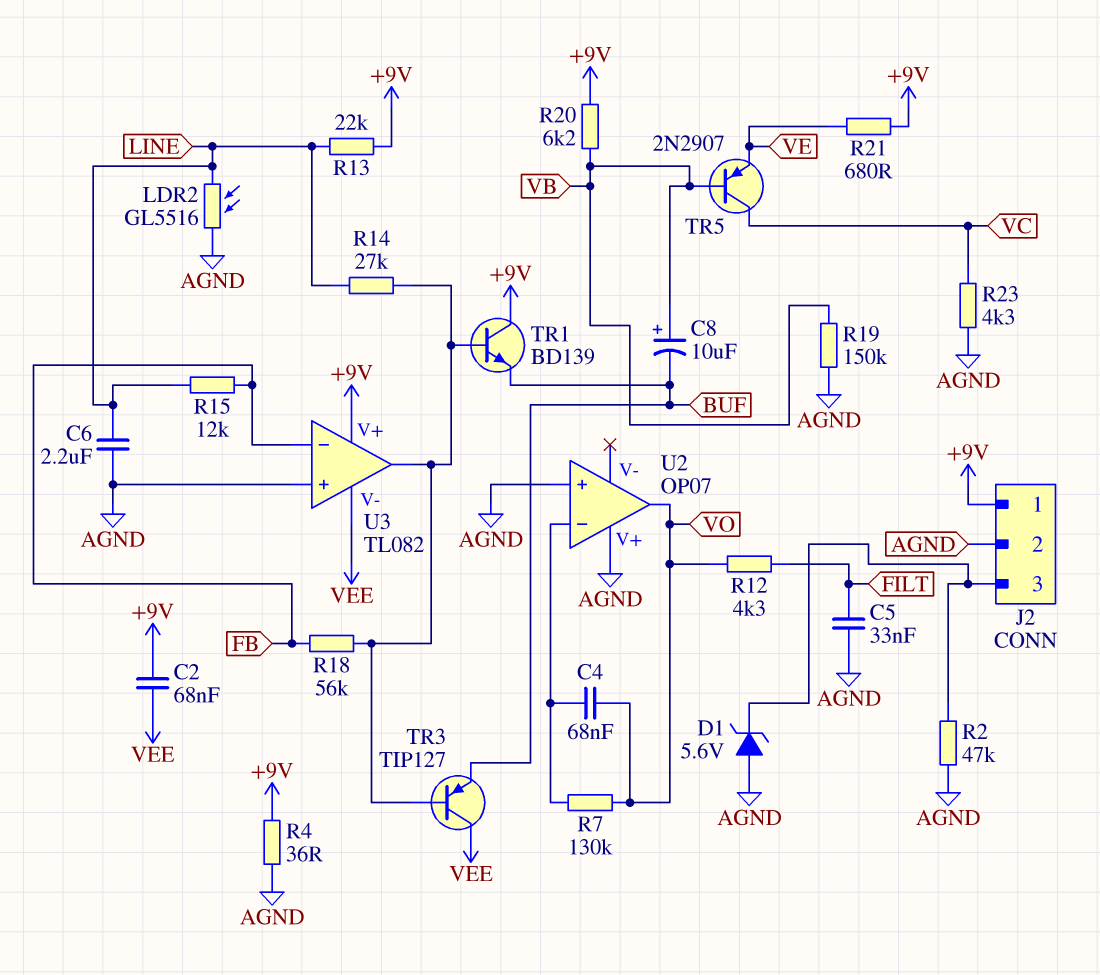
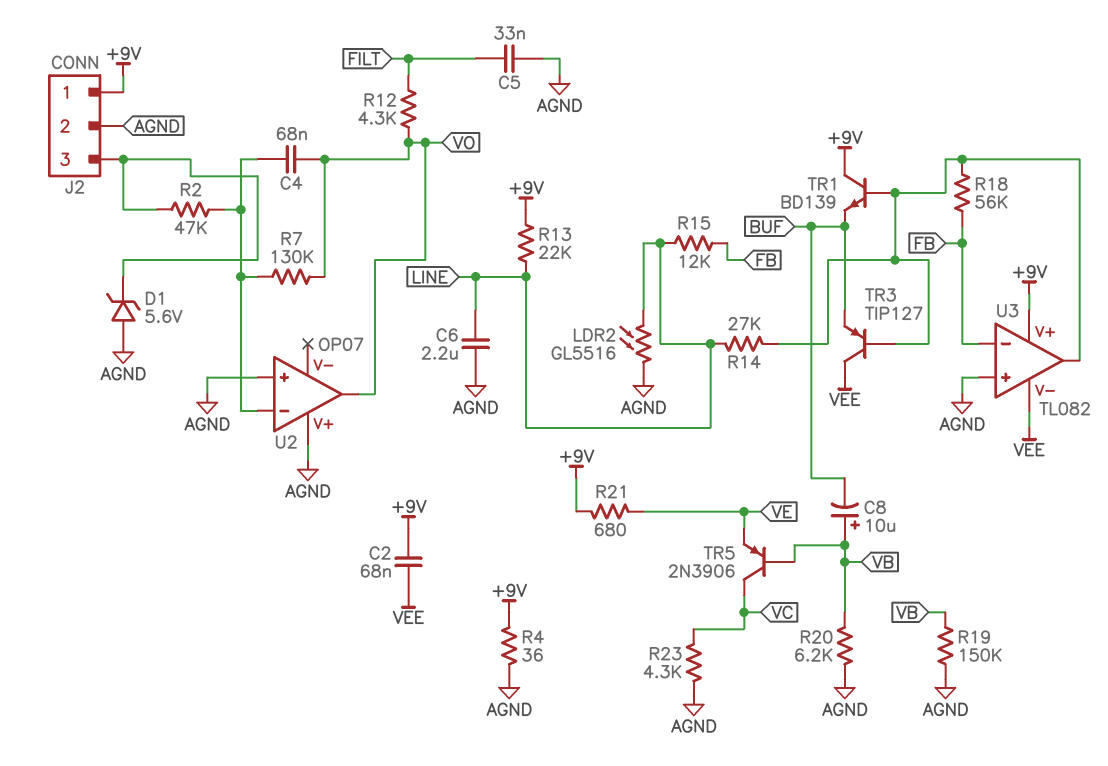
R2: 47k (AGND, J2/3) -> 47k (J2/3, U2/in-)
R20: 6.2k (+9V, VB) -> 6.2k (AGND, VB)
TR5: PNP 2N2907 (B VB, C VC, E VE) -> PNP 2N3906 (B VB, C VC, E VE)

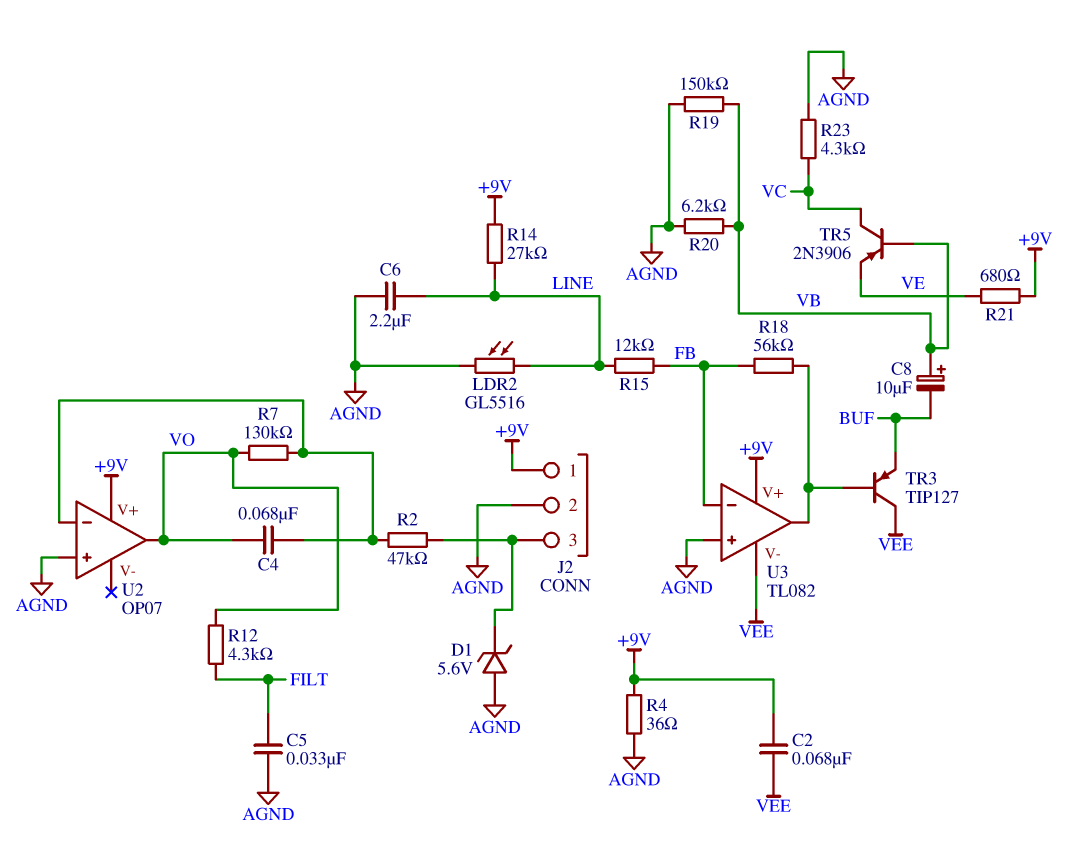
R13: 22k (+9V, LINE) -> none
R14: 27k (LINE, U3/out) -> 27k (+9V, LINE)
TR1: NPN BD139 (B U3/out, C +9V, E BUF) -> none
U2 pin V+: AGND -> +9V

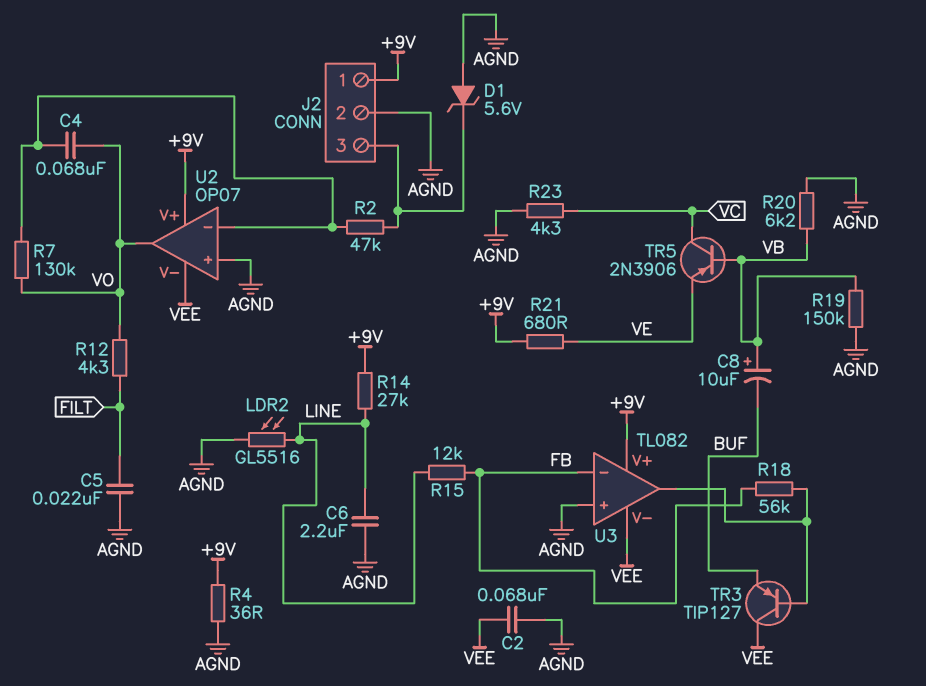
C2: 68nF (+9V, VEE) -> 68nF (AGND, VEE)
C5: 33nF (AGND, FILT) -> 22nF (AGND, FILT)
U2 pin V-: none -> VEE

